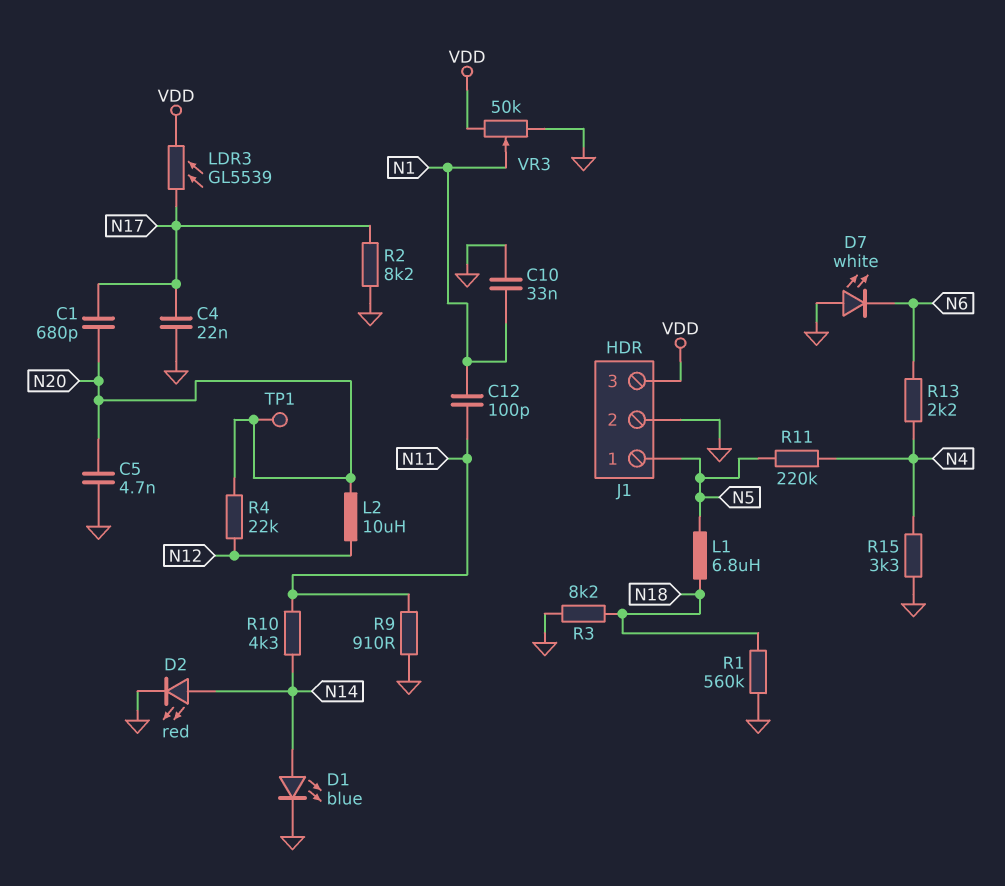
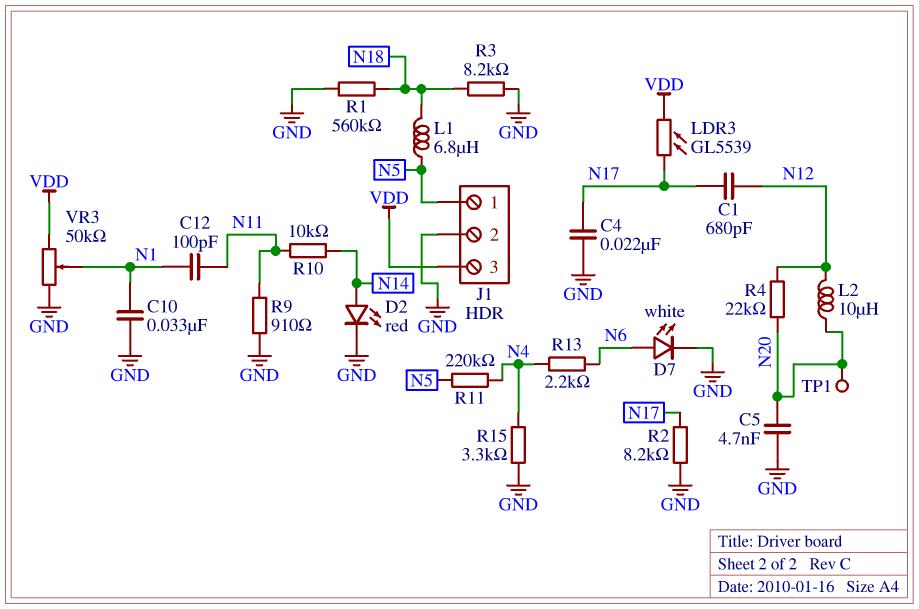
C1: 680pF (N17, N20) -> 680pF (N12, N17)
D1: LED blue (A N14, K GND) -> none
D7: LED white (A GND, K N6) -> LED white (A N6, K GND)
R10: 4.3k (N11, N14) -> 10k (N11, N14)

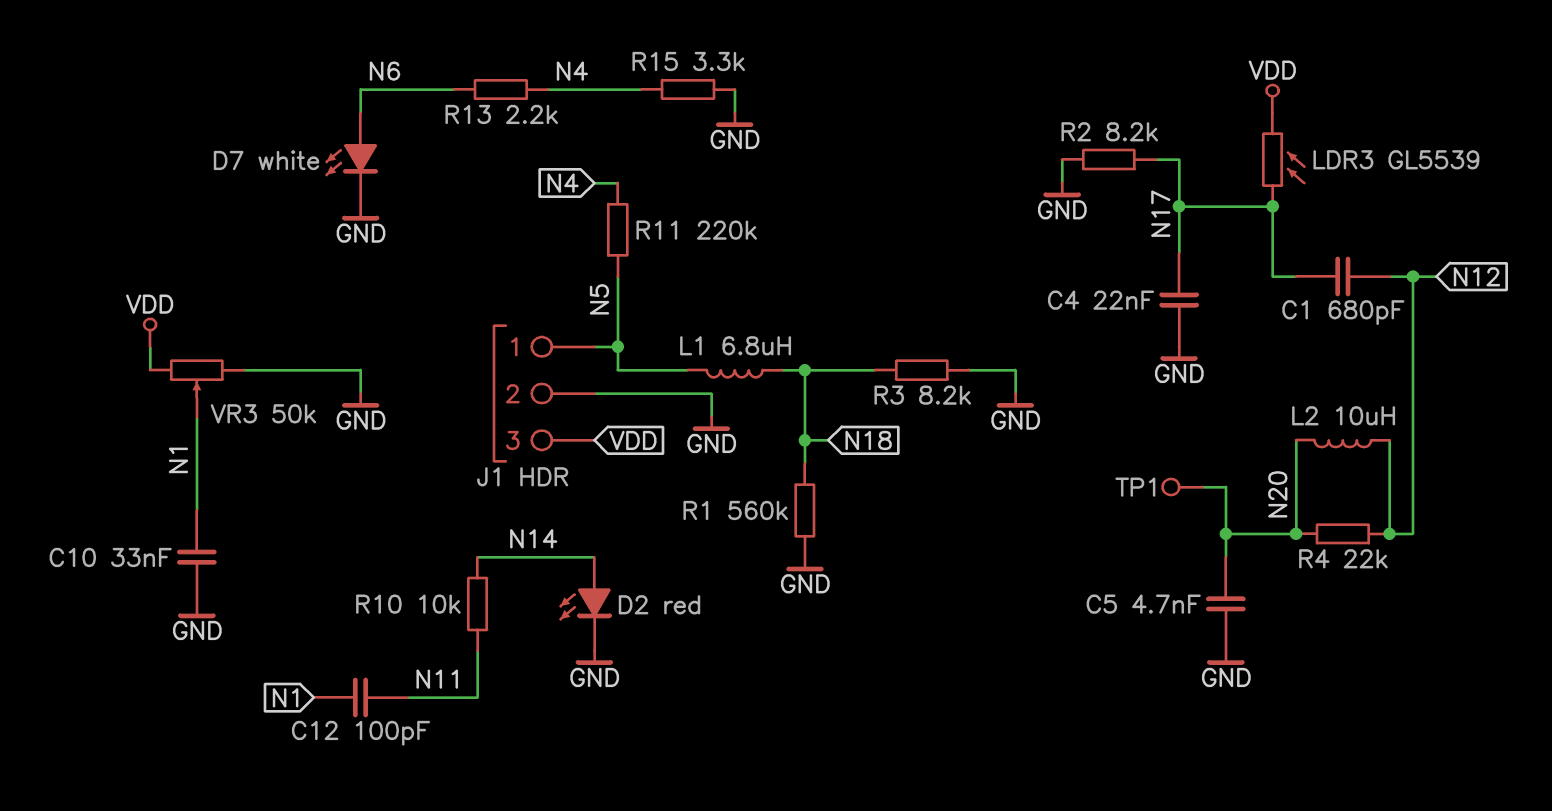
R9: 910 (GND, N11) -> none

